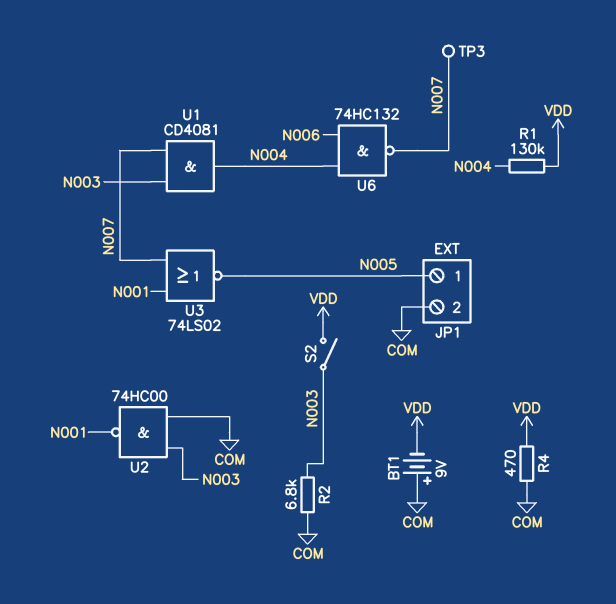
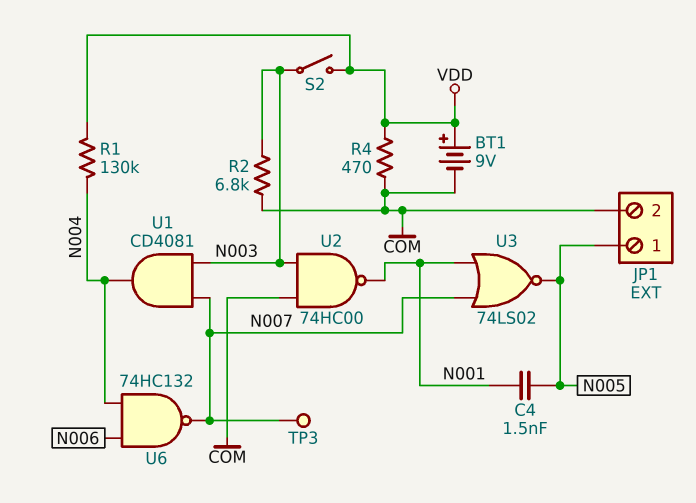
BT1: 9V (plus COM, minus VDD) -> 9V (plus VDD, minus COM)
C4: none -> 1.5nF (N001, N005)

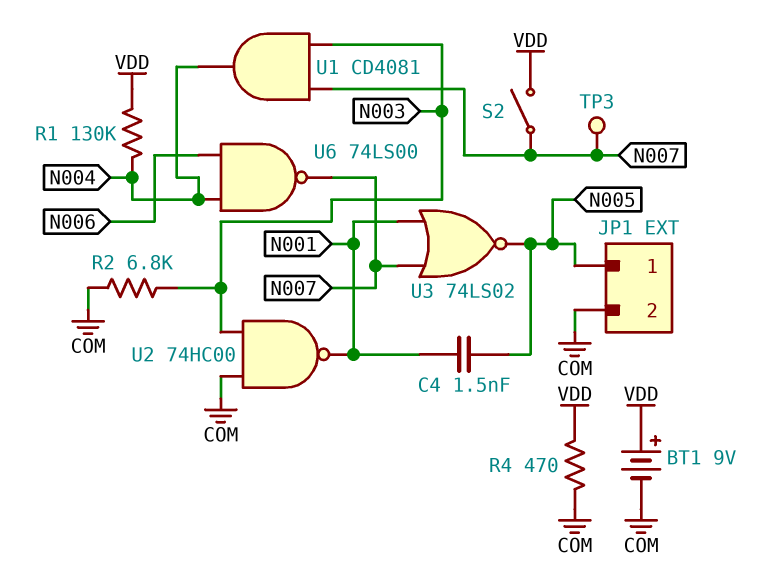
S2: switch (N003, VDD) -> switch (N007, VDD)
U6: NAND 74HC132 (in N004, in N006, out N007) -> NAND 74LS00 (in N004, in N006, out N007)

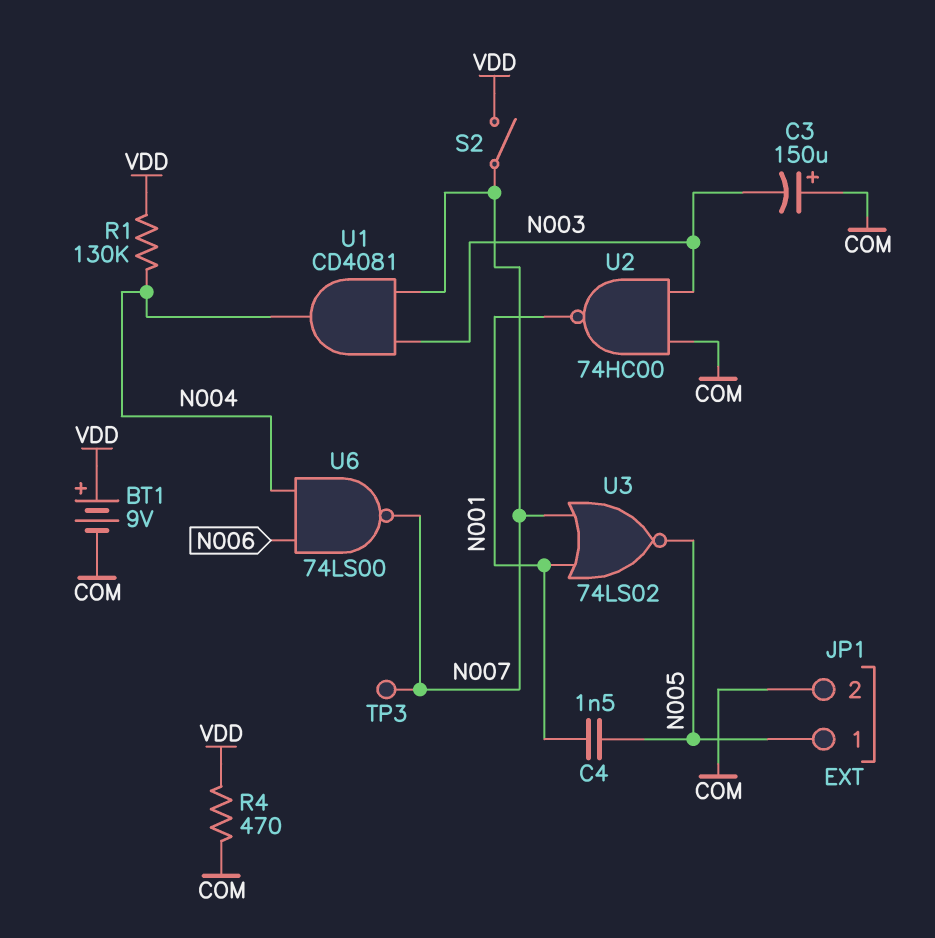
C3: none -> 150uF (plus COM, minus N003)
R2: 6.8k (COM, N003) -> none

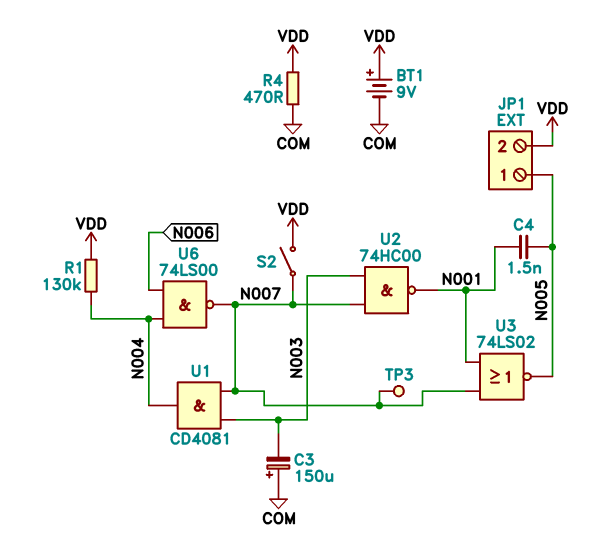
JP1 pin 2: COM -> VDD
U2: NAND 74HC00 (in COM, in N003, out N001) -> NAND 74HC00 (in N003, in N007, out N001)

